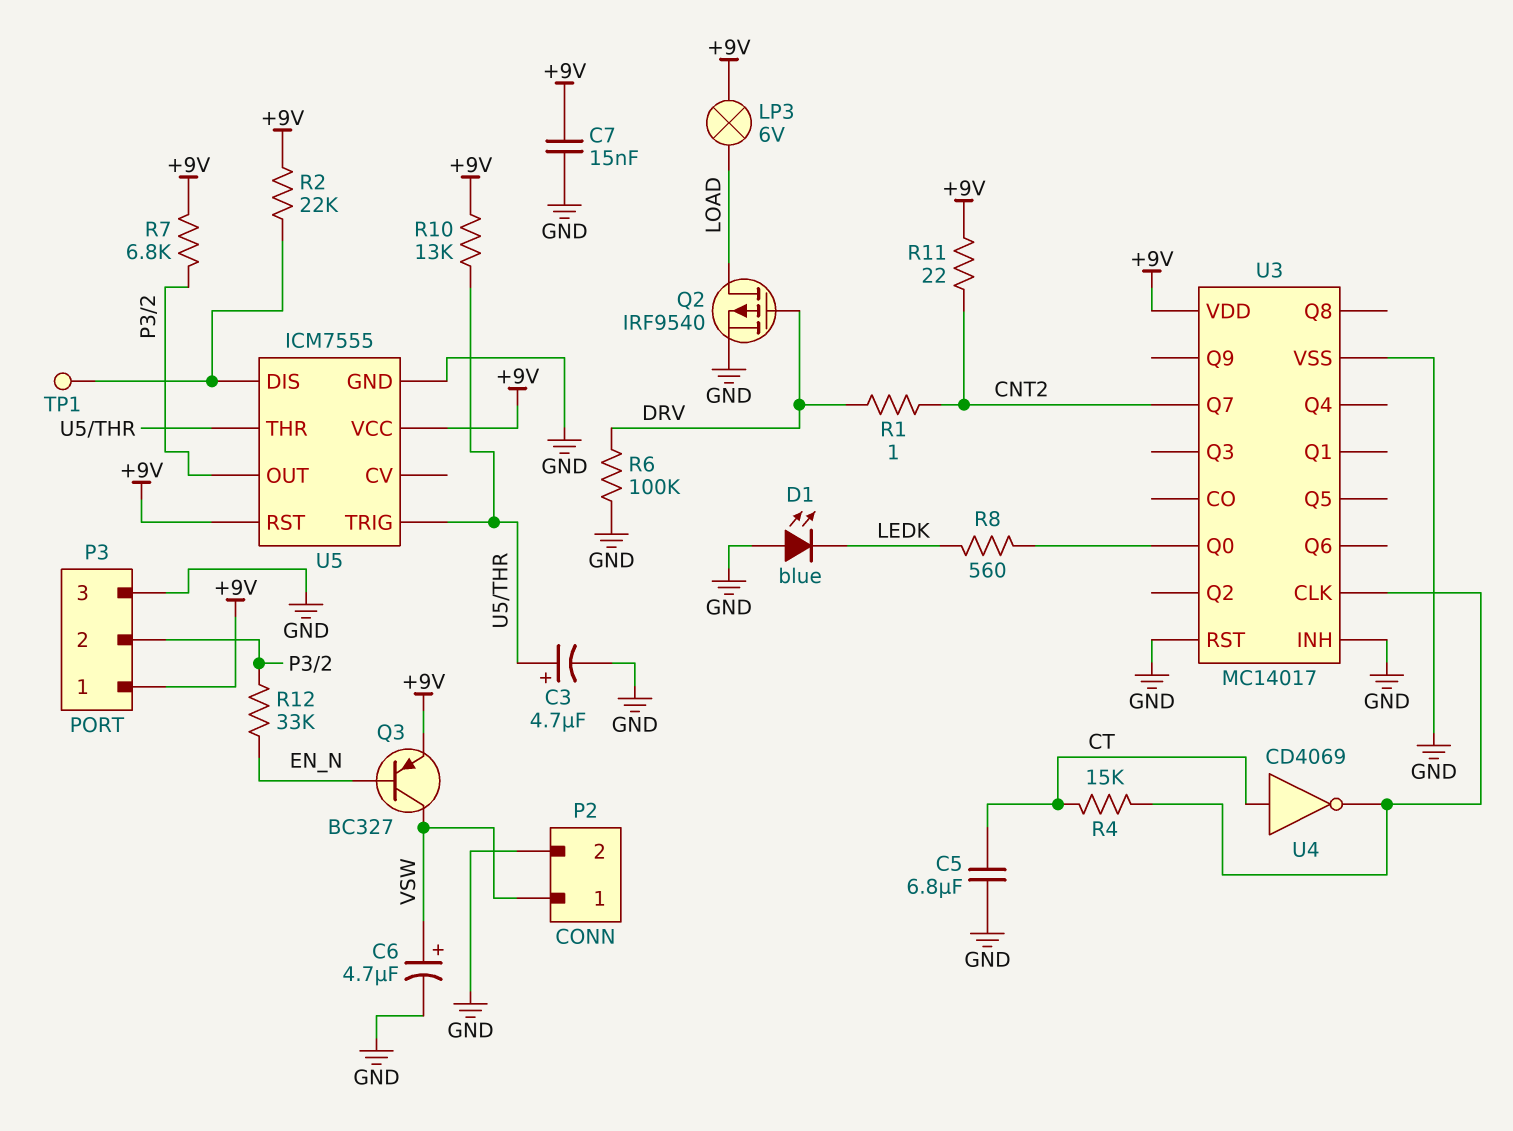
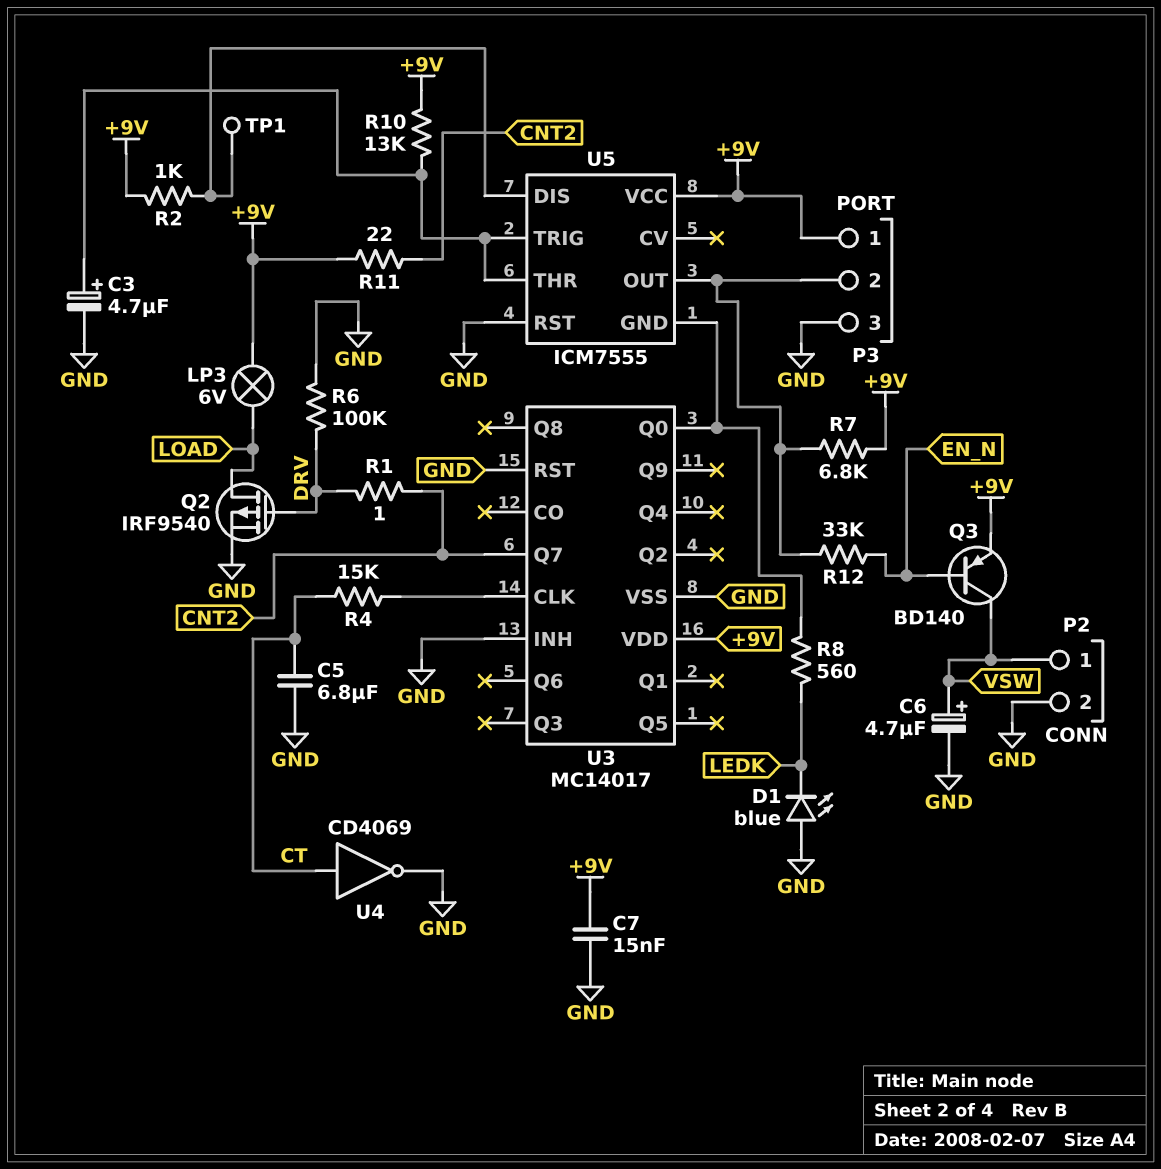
Q3: PNP BC327 (B EN_N, C VSW, E +9V) -> PNP BD140 (B EN_N, C VSW, E +9V)
R2: 22k (+9V, U5/DIS) -> 1k (+9V, U5/DIS)
U4: NOT CD4069 (in CT, out U3/CLK) -> NOT CD4069 (in CT, out GND)
U5 pin GND: GND -> U3/Q0
U5 pin RST: +9V -> GND

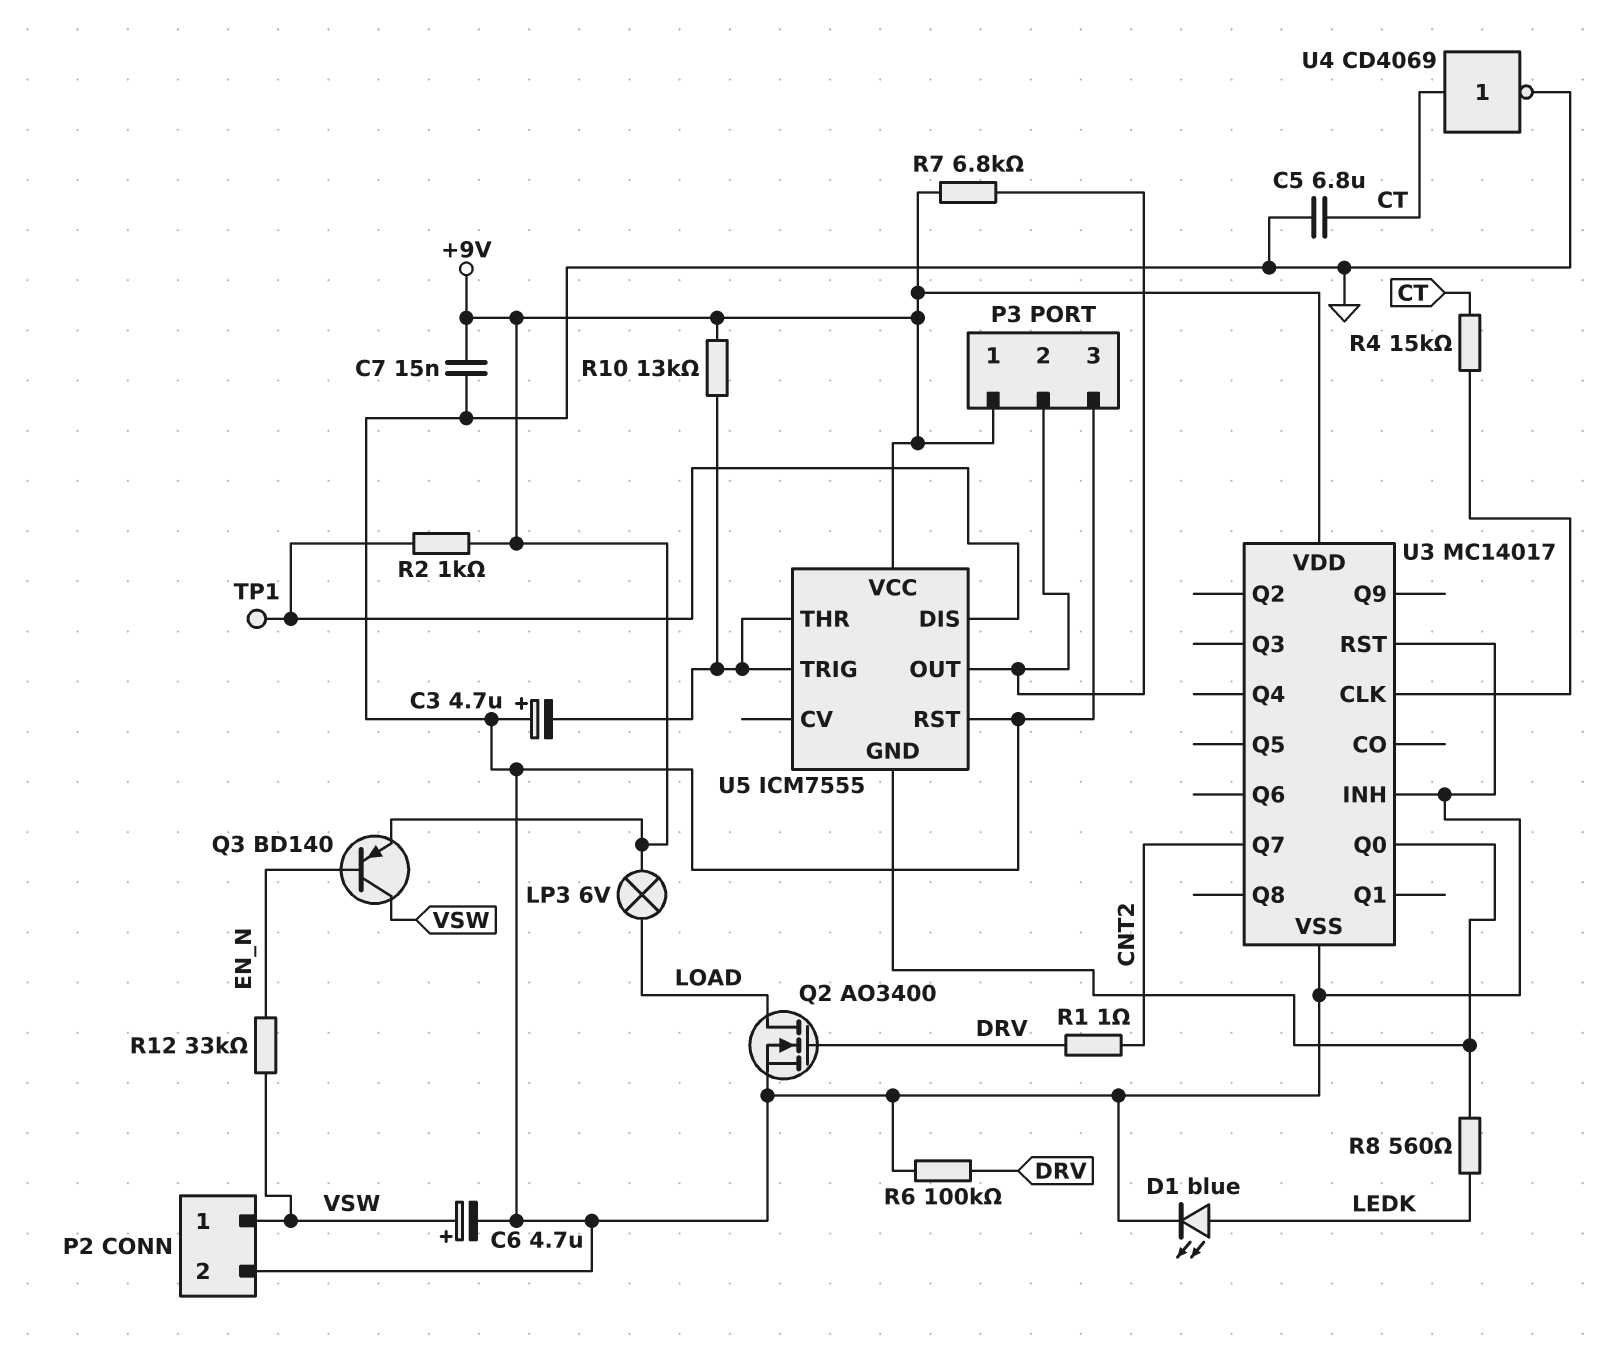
C3: 4.7uF (plus U5/THR, minus GND) -> 4.7uF (plus GND, minus U5/THR)
D1: LED blue (A GND, K LEDK) -> LED blue (A LEDK, K GND)
Q2: PMOS IRF9540 (G DRV, D LOAD, S GND) -> NMOS AO3400 (G DRV, D LOAD, S GND)
R11: 22 (+9V, CNT2) -> none
R12: 33k (EN_N, P3/2) -> 33k (EN_N, VSW)

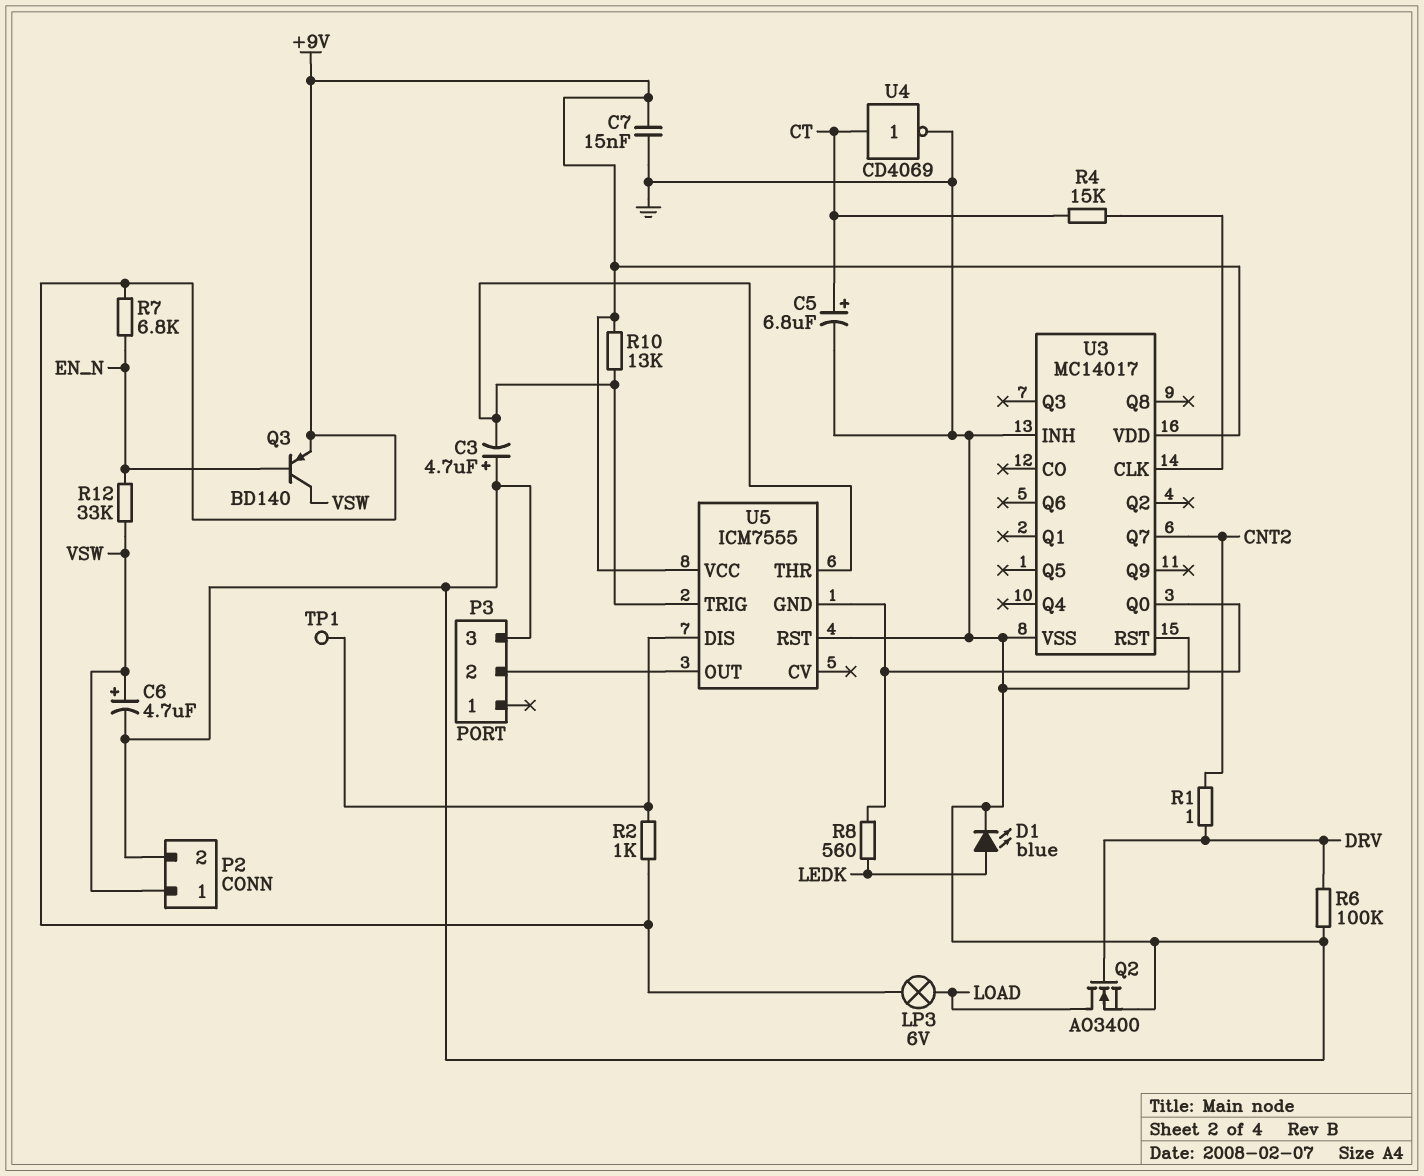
C5: 6.8uF (CT, GND) -> 6.8uF (plus CT, minus GND)
P3 pin 1: +9V -> none
R7: 6.8k (+9V, P3/2) -> 6.8k (+9V, EN_N)

